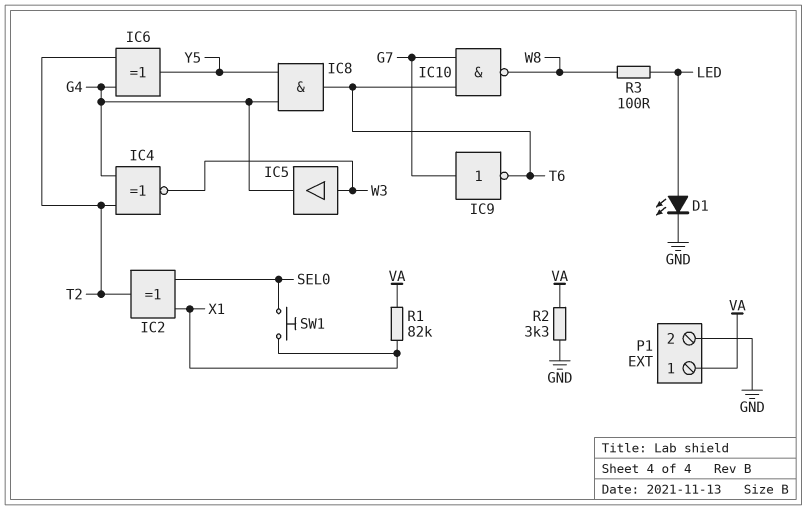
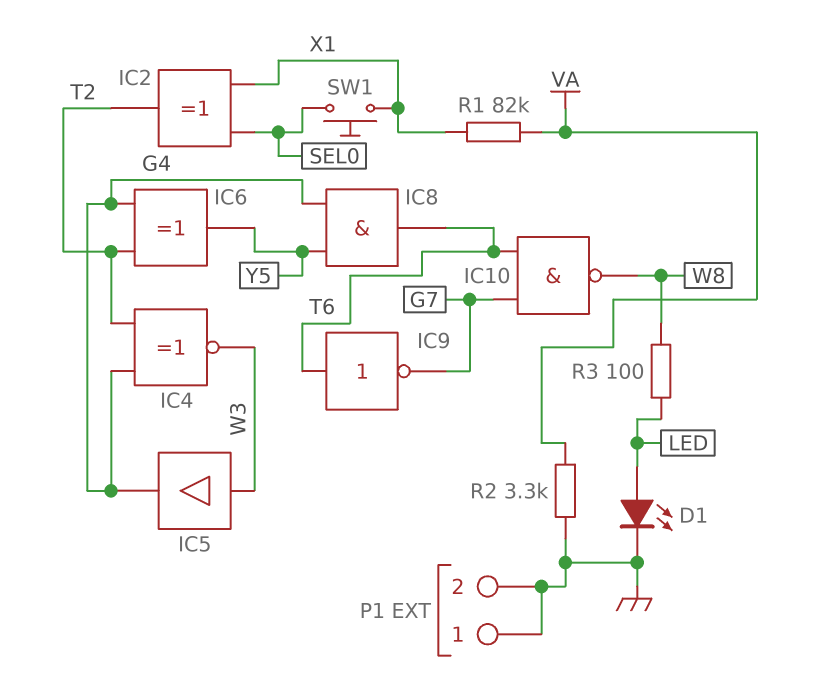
IC9: NOT (in G7, out T6) -> NOT (in T6, out G7)
P1 pin 1: VA -> GND

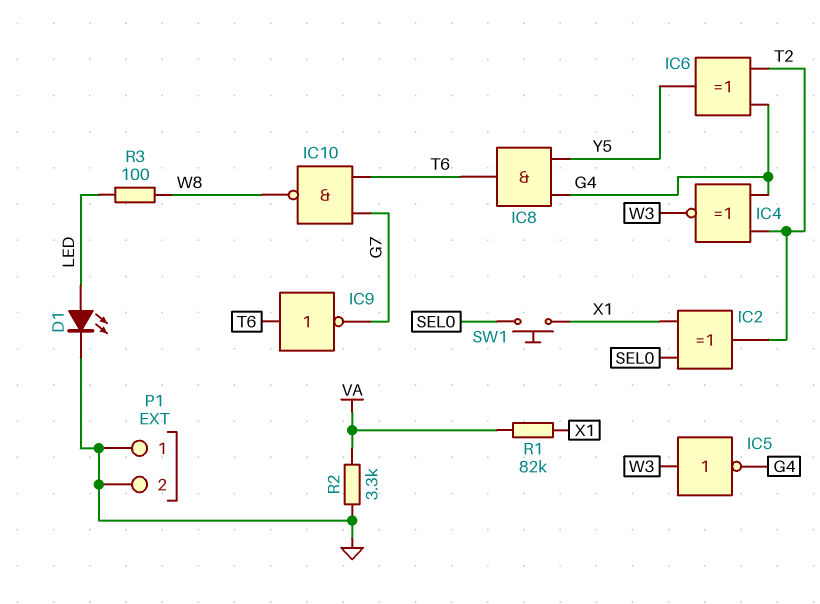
IC5: buffer (in W3, out G4) -> NOT (in W3, out G4)

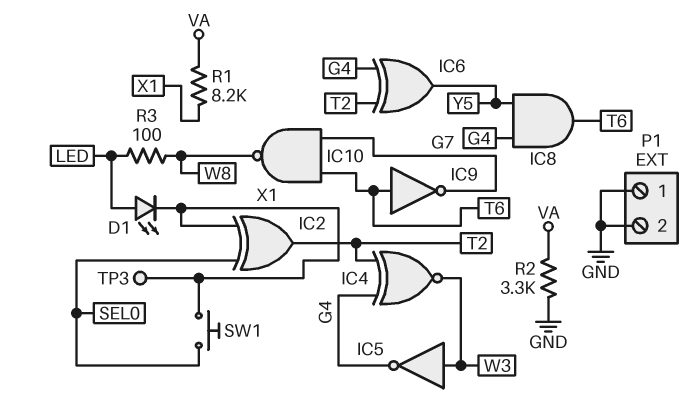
D1: LED (A LED, K GND) -> LED (A LED, K X1)
R1: 82k (VA, X1) -> 8.2k (VA, X1)
TP3: none -> test point (X1)

